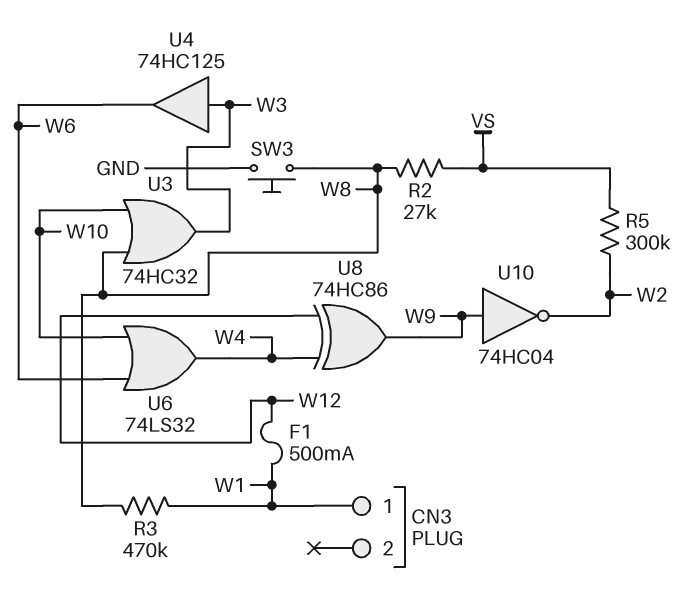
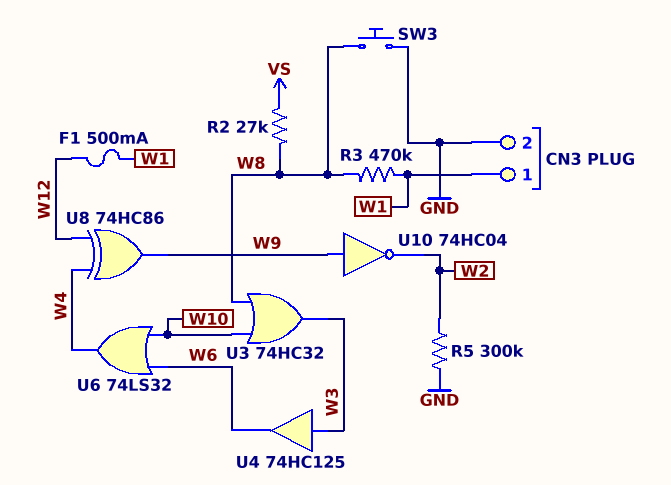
CN3 pin 2: none -> GND
R5: 300k (VS, W2) -> 300k (GND, W2)

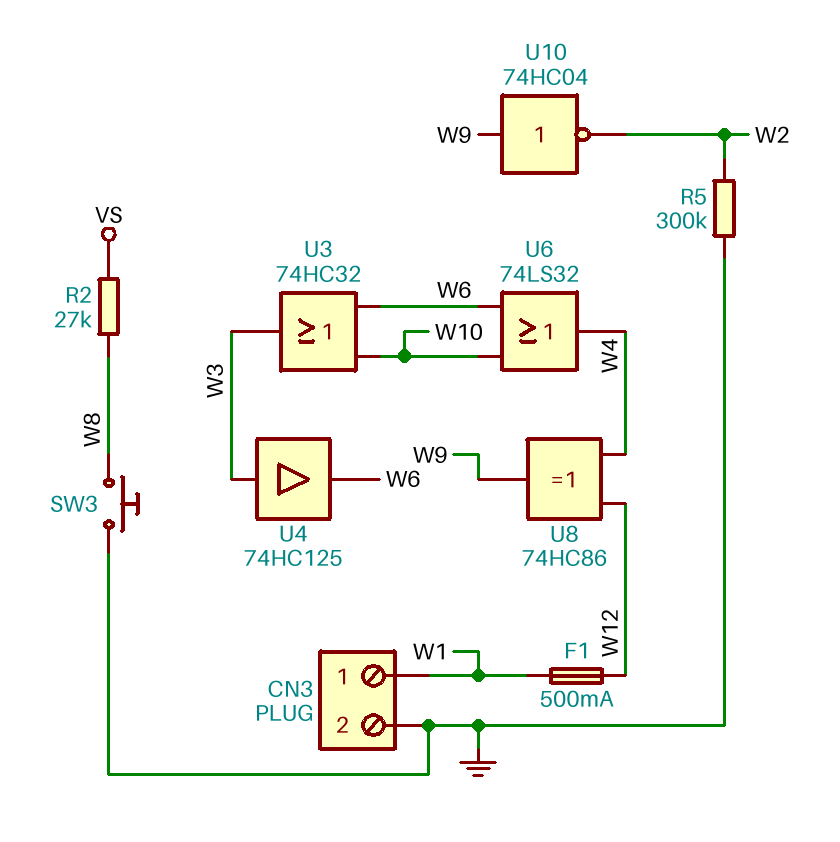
R3: 470k (W1, W8) -> none
U3: OR 74HC32 (in W8, in W10, out W3) -> OR 74HC32 (in W6, in W10, out W3)

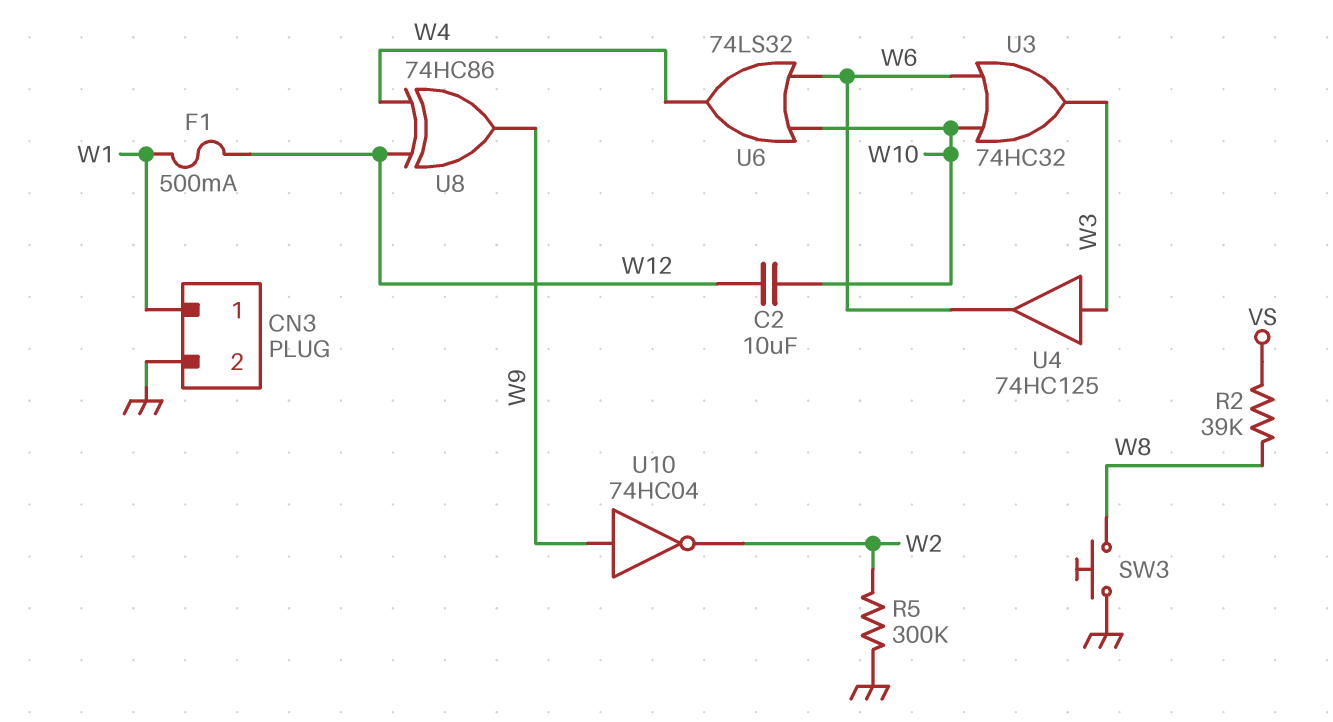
C2: none -> 10uF (W10, W12)
R2: 27k (VS, W8) -> 39k (VS, W8)

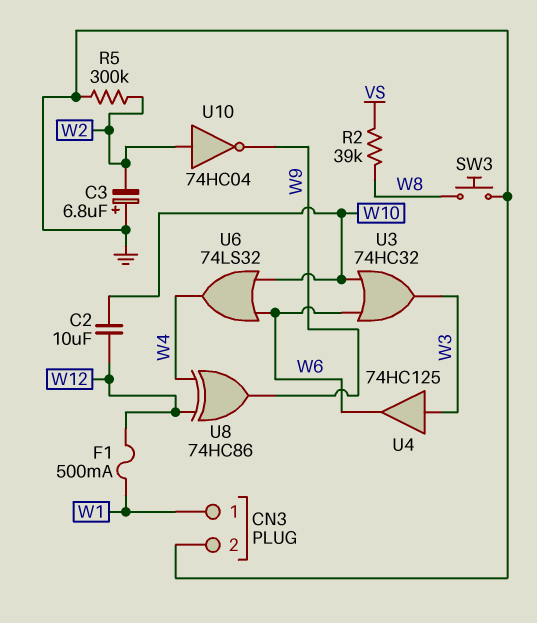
C3: none -> 6.8uF (plus GND, minus W2)
U10: NOT 74HC04 (in W9, out W2) -> NOT 74HC04 (in W2, out W9)

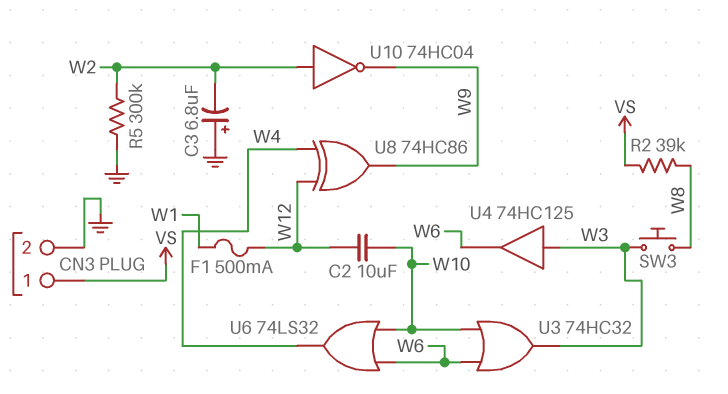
CN3 pin 1: W1 -> VS
SW3: button (GND, W8) -> button (W3, W8)

